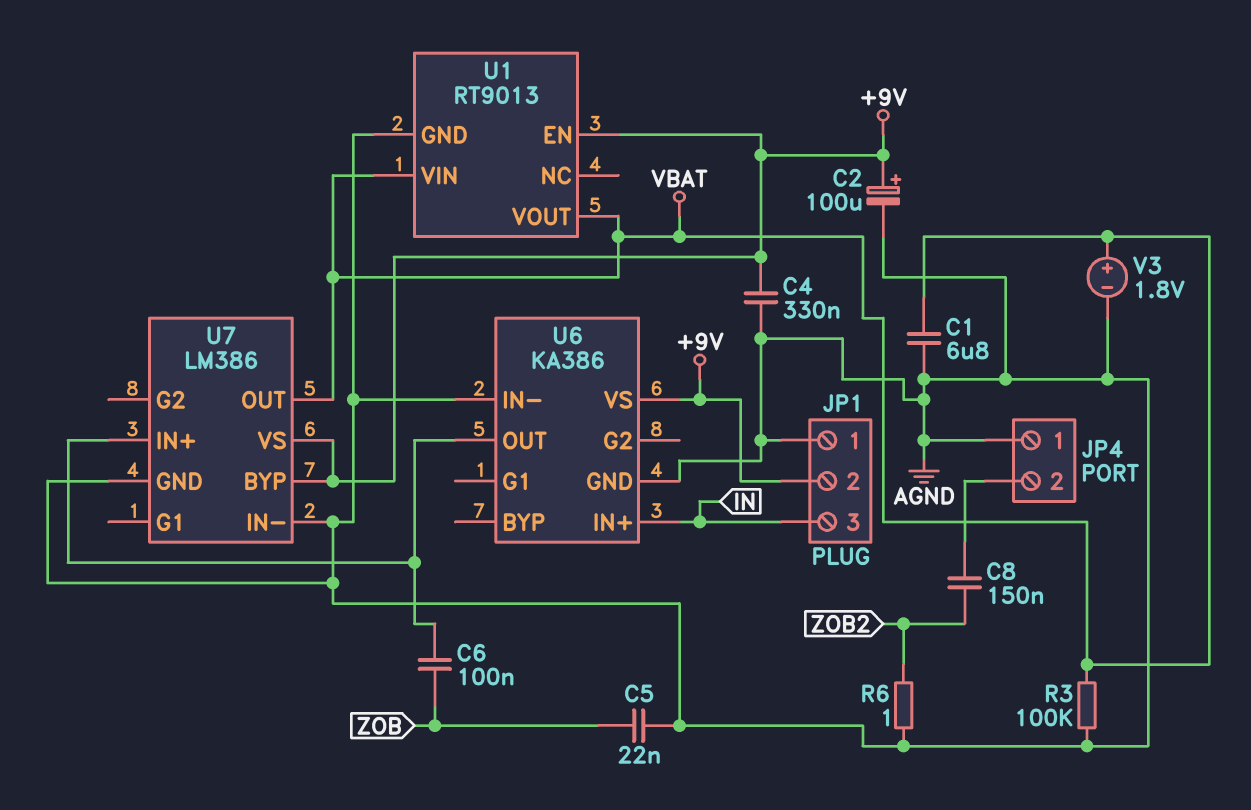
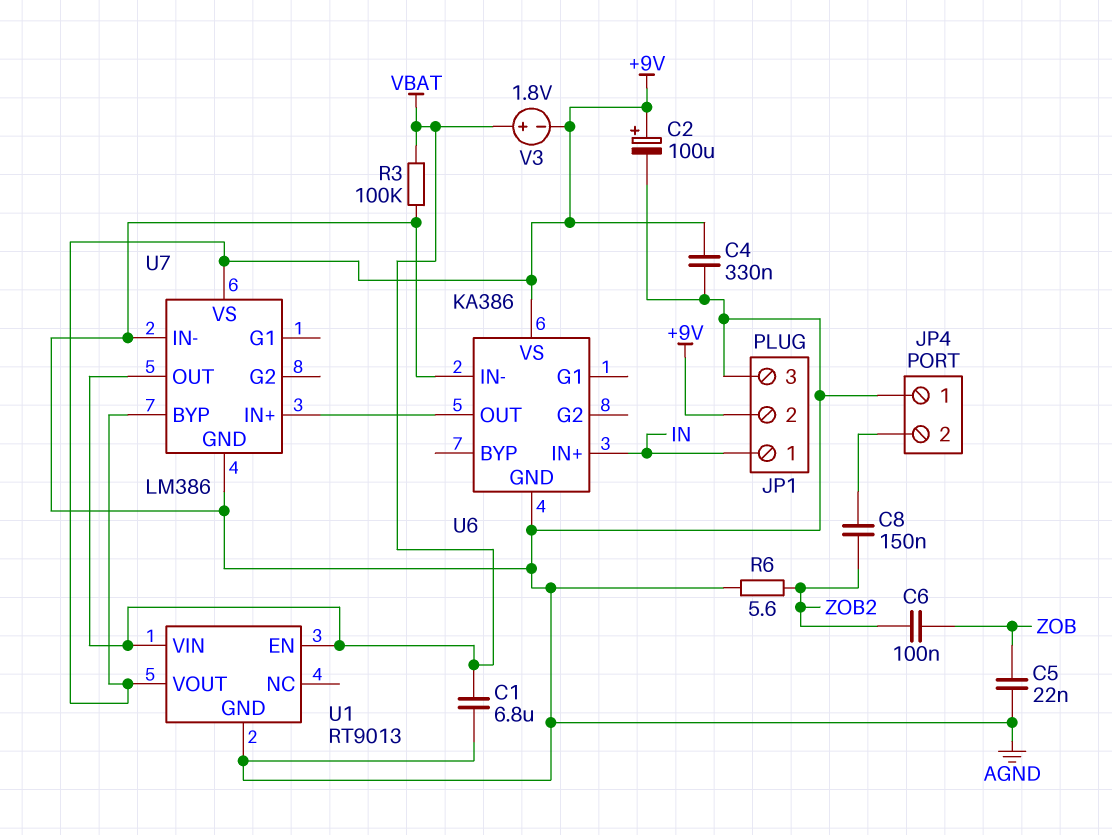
C6: 100nF (U6/OUT, ZOB) -> 100nF (ZOB, ZOB2)
JP1 pin 1: AGND -> IN
JP1 pin 3: IN -> AGND
R6: 1 (AGND, ZOB2) -> 5.6 (AGND, ZOB2)
U1 pin EN: +9V -> VBAT
U1 pin VOUT: VBAT -> +9V
V3: 1.8V (plus VBAT, minus AGND) -> 1.8V (plus VBAT, minus +9V)

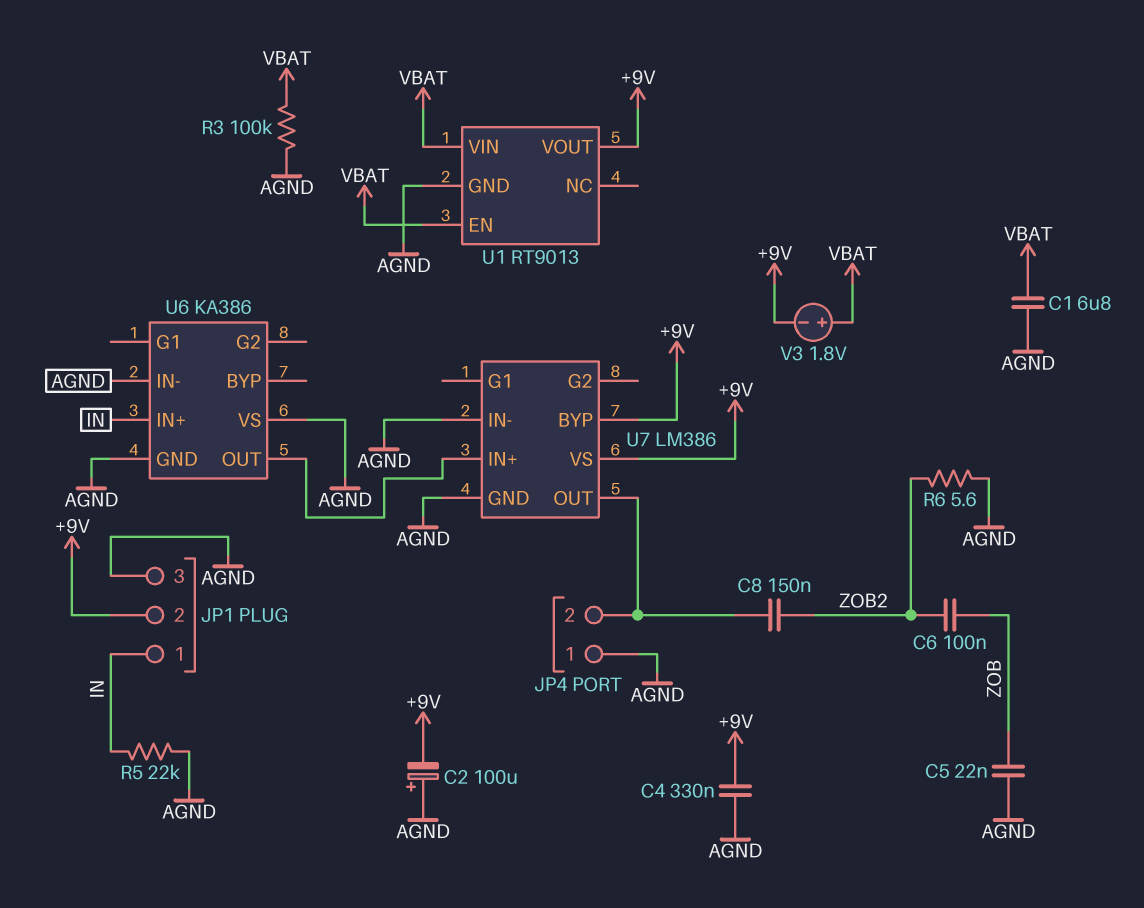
C2: 100uF (plus +9V, minus AGND) -> 100uF (plus AGND, minus +9V)
R5: none -> 22k (AGND, IN)
U6 pin VS: +9V -> AGND
U7 pin OUT: VBAT -> JP4/2

